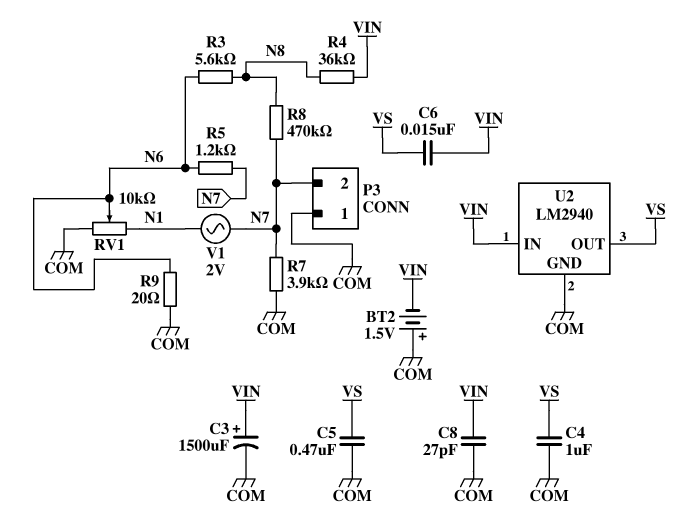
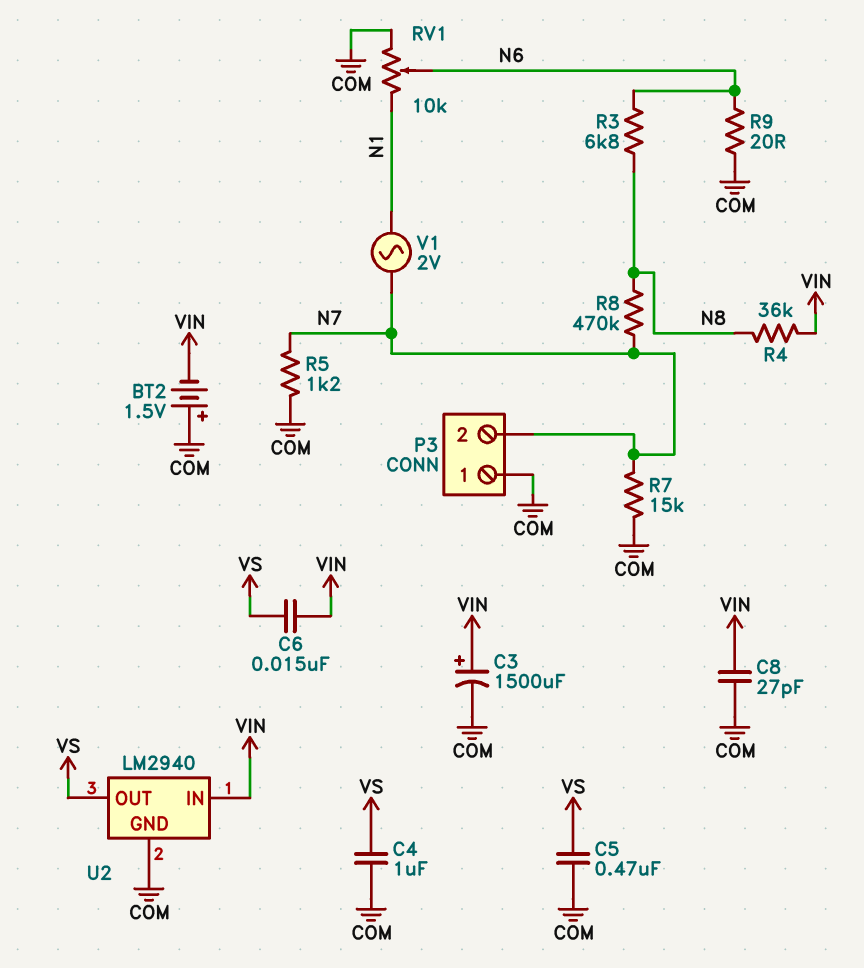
R3: 5.6k (N6, N8) -> 6.8k (N6, N8)
R5: 1.2k (N6, N7) -> 1.2k (COM, N7)
R7: 3.9k (COM, N7) -> 15k (COM, N7)

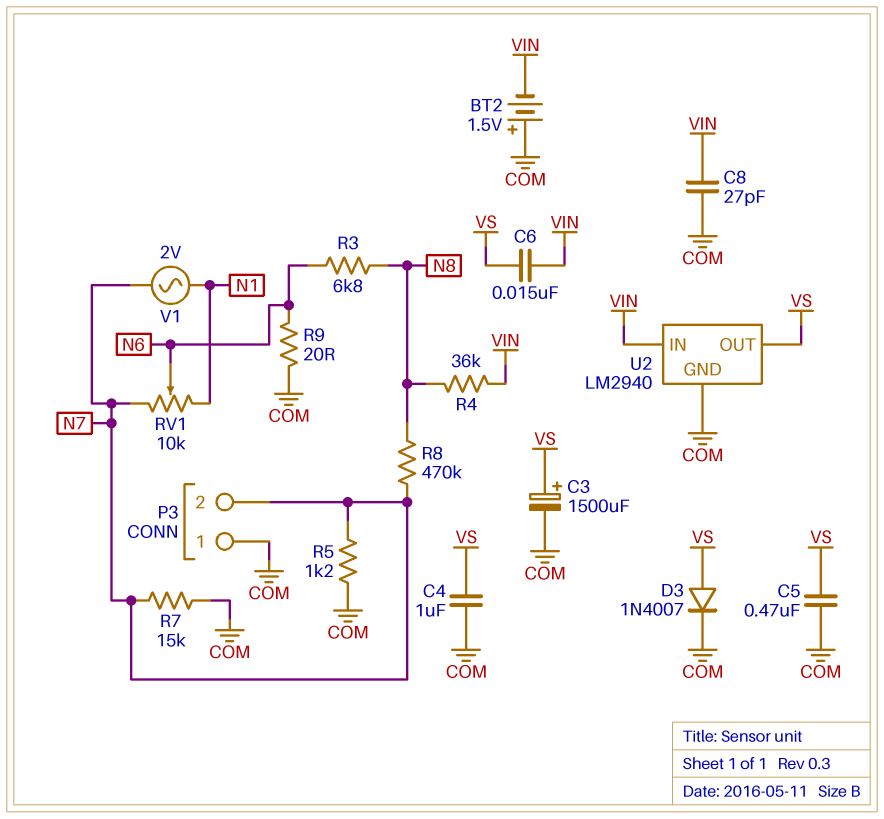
C3: 1500uF (plus VIN, minus COM) -> 1500uF (plus VS, minus COM)
D3: none -> diode 1N4007 (A VS, K COM)
RV1: 10k (COM, N1, wiper N6) -> 10k (N1, N7, wiper N6)

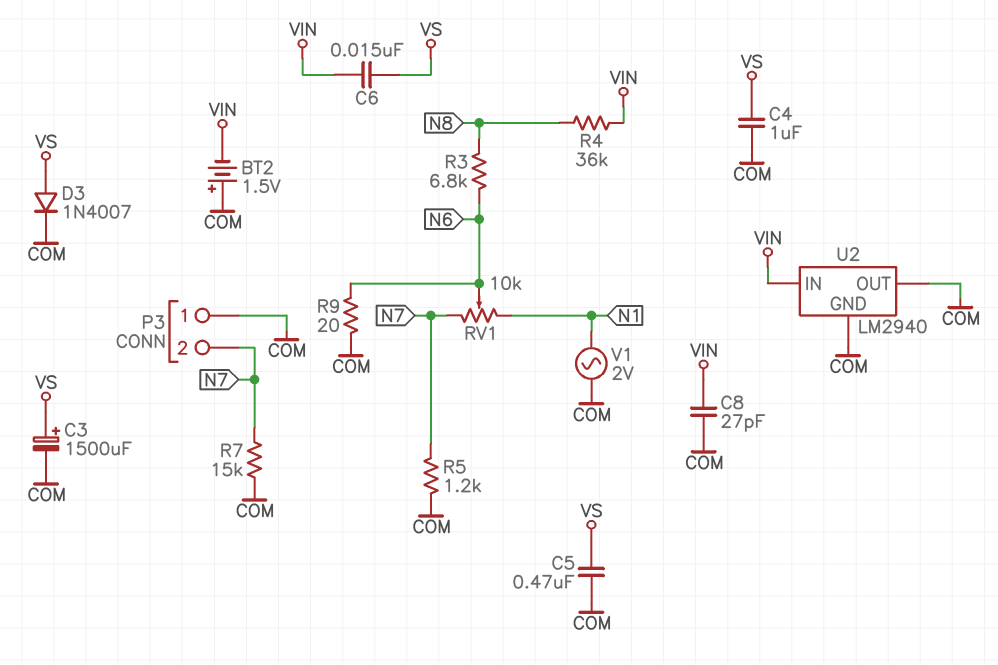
R8: 470k (N7, N8) -> none
U2 pin OUT: VS -> COM
V1: AC 2V (N1, N7) -> AC 2V (COM, N1)

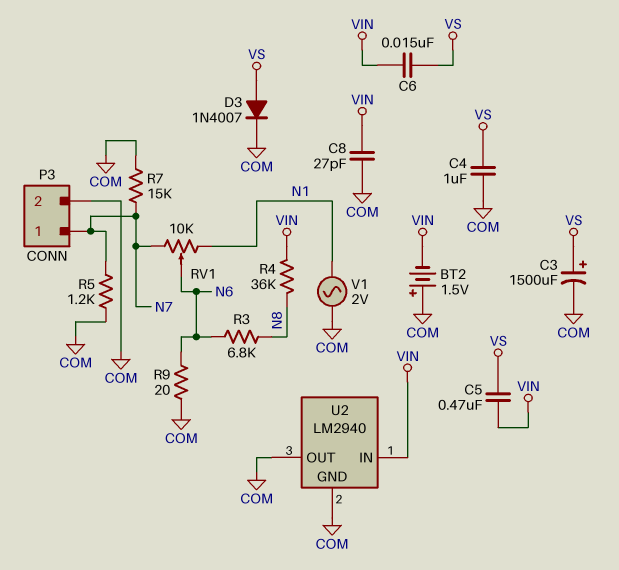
C5: 470nF (COM, VS) -> 470nF (VIN, VS)
P3 pin 1: COM -> N7
P3 pin 2: N7 -> COM

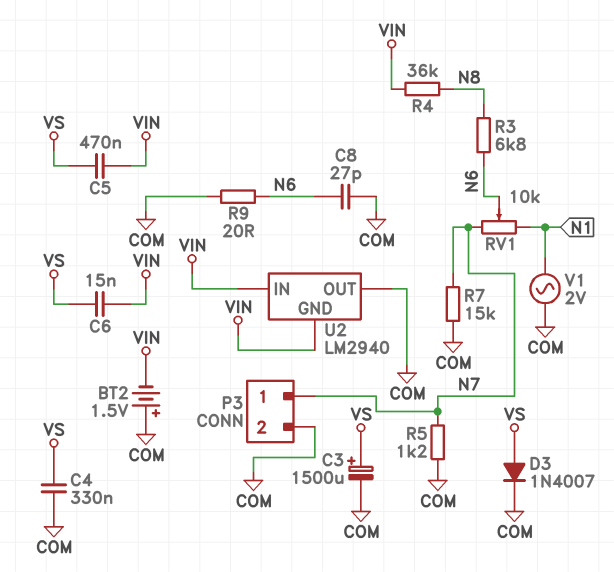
C4: 1uF (COM, VS) -> 330nF (COM, VS)
C8: 27pF (COM, VIN) -> 27pF (COM, N6)
U2 pin GND: COM -> VIN

